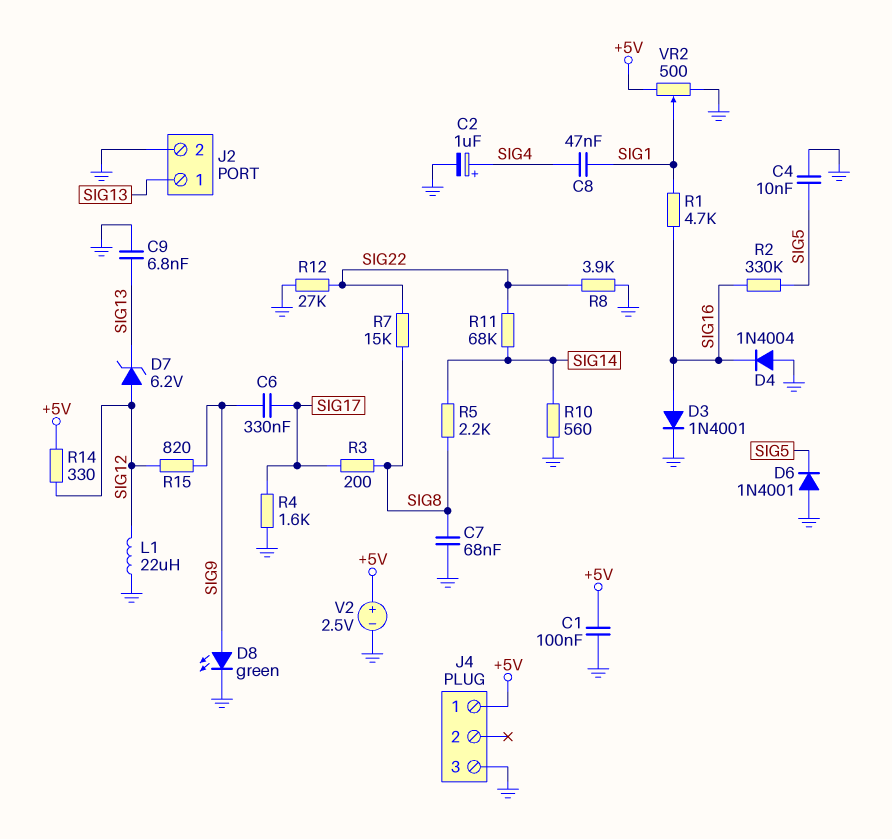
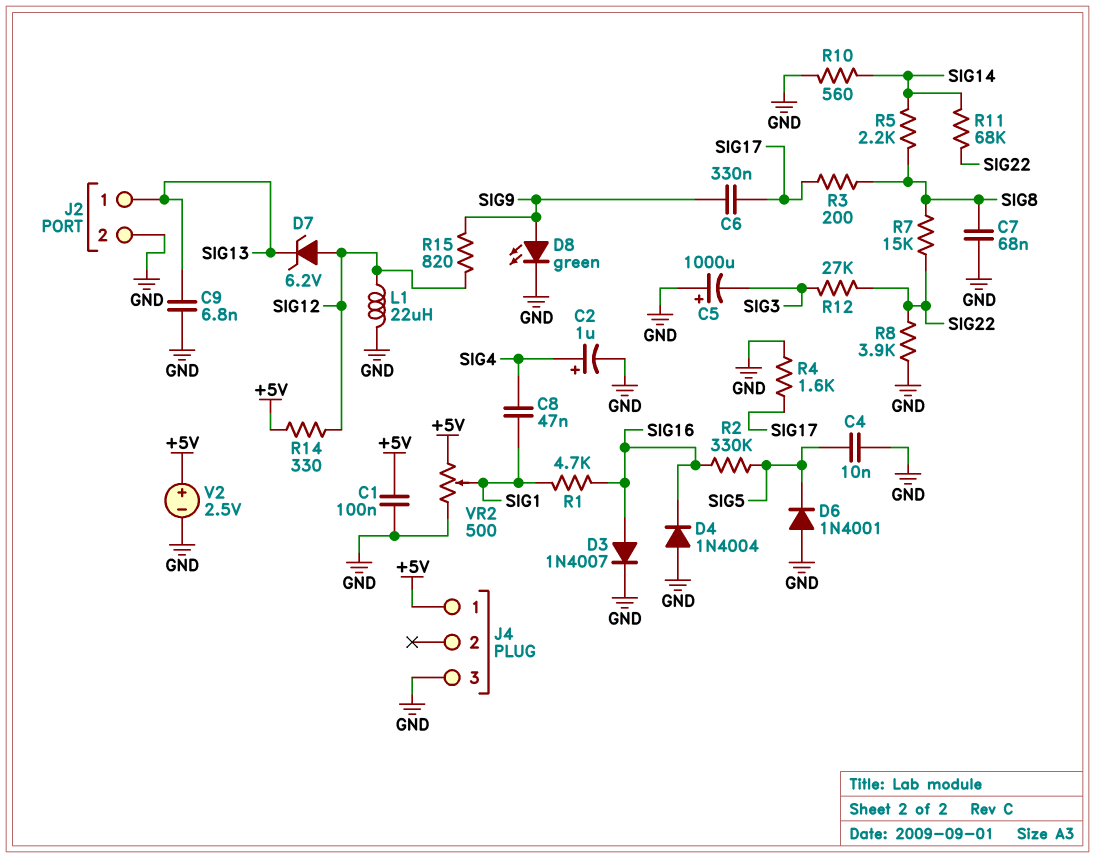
C5: none -> 1000uF (plus GND, minus SIG3)
D3: diode 1N4001 (A SIG16, K GND) -> diode 1N4007 (A SIG16, K GND)
R12: 27k (GND, SIG22) -> 27k (SIG3, SIG22)

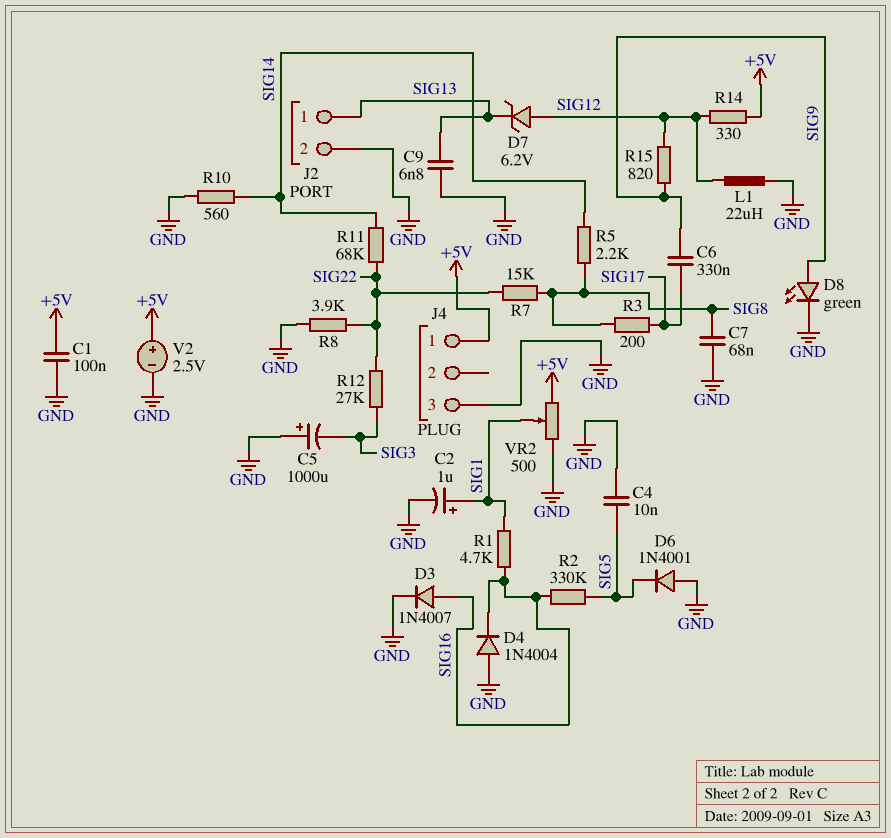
C2: 1uF (plus SIG4, minus GND) -> 1uF (plus SIG1, minus GND)
C8: 47nF (SIG1, SIG4) -> none
R4: 1.6k (GND, SIG17) -> none

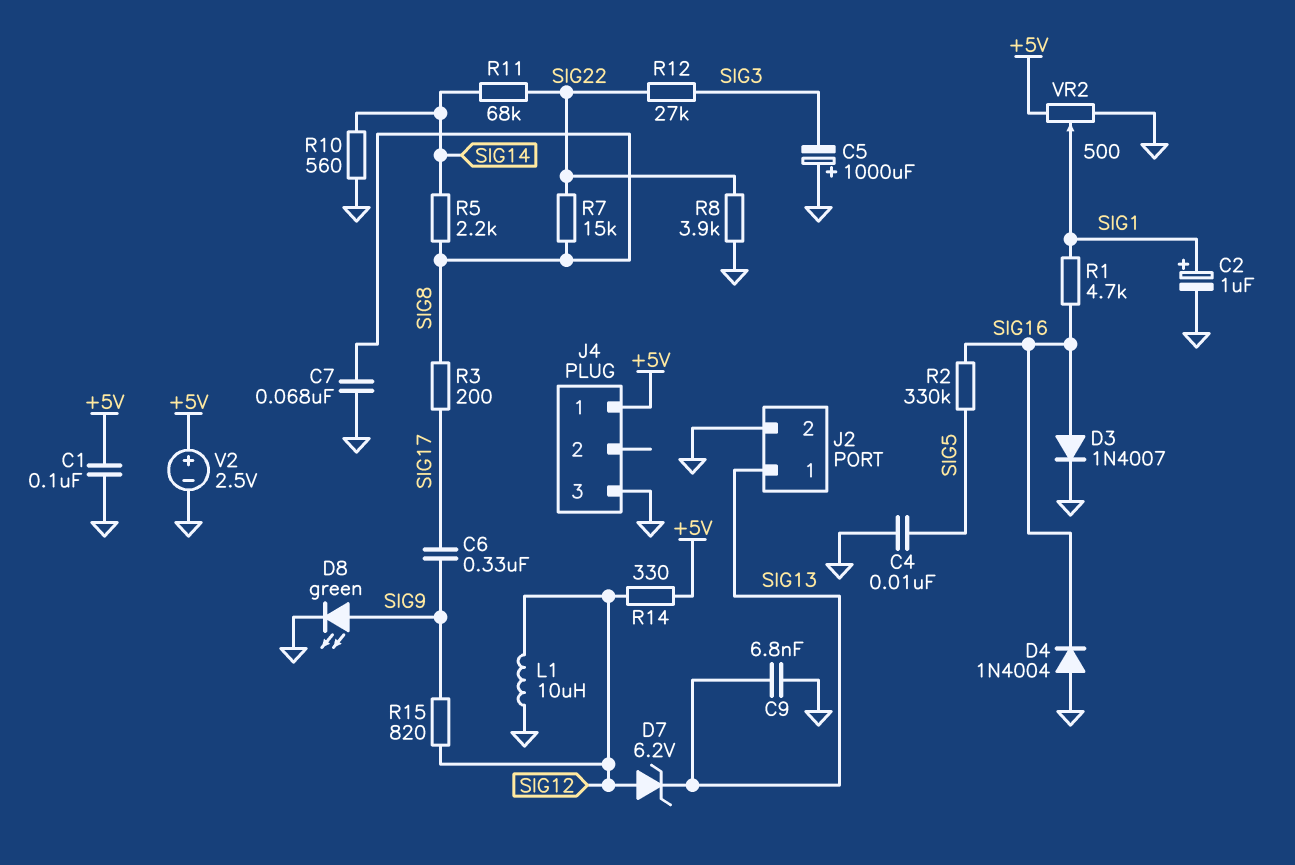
D6: diode 1N4001 (A GND, K SIG5) -> none
L1: 22uH (GND, SIG12) -> 10uH (GND, SIG12)

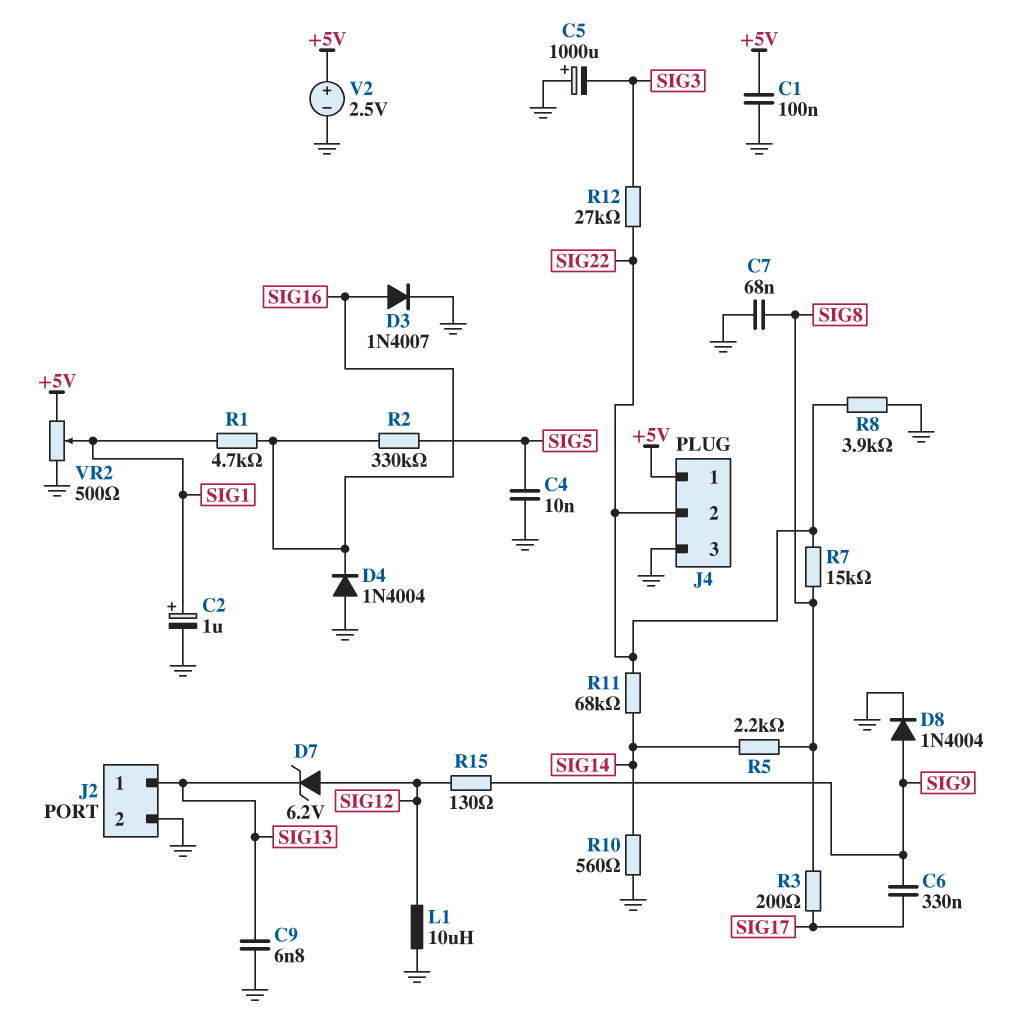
D8: LED green (A SIG9, K GND) -> diode 1N4004 (A SIG9, K GND)
J4 pin 2: none -> SIG22
R14: 330 (+5V, SIG12) -> none
R15: 820 (SIG9, SIG12) -> 130 (SIG9, SIG12)

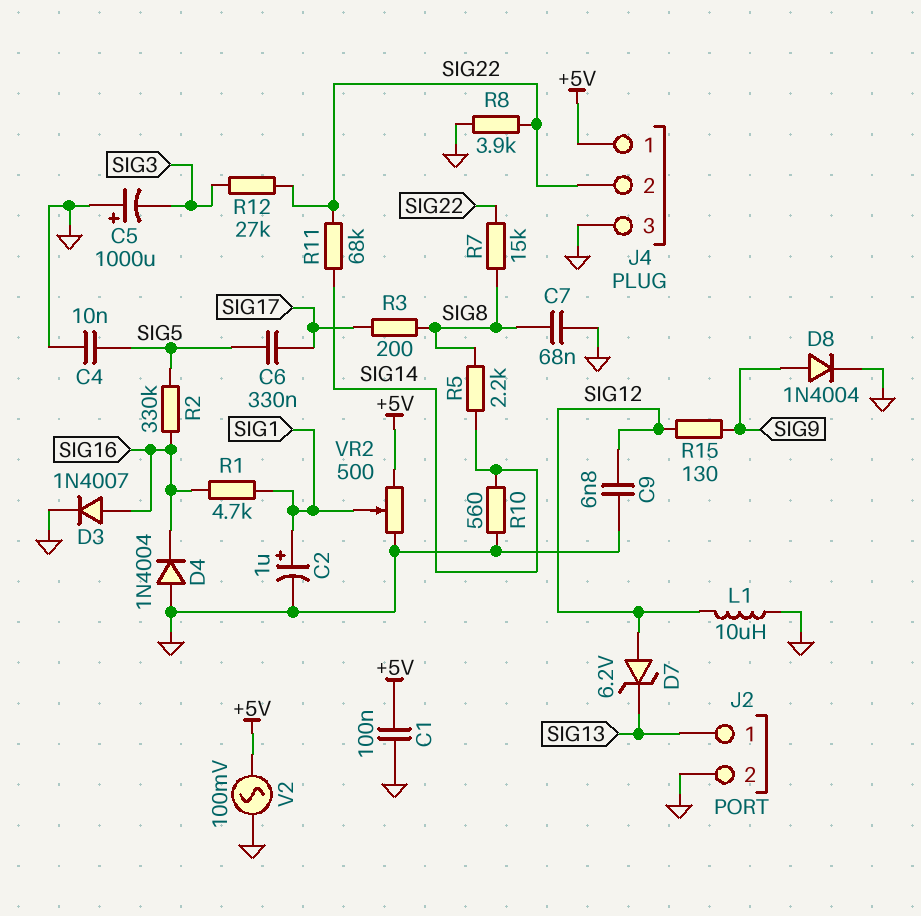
C6: 330nF (SIG9, SIG17) -> 330nF (SIG5, SIG17)
C9: 6.8nF (GND, SIG13) -> 6.8nF (GND, SIG12)
V2: 2.5V (plus +5V, minus GND) -> AC 100mV (+5V, GND)

